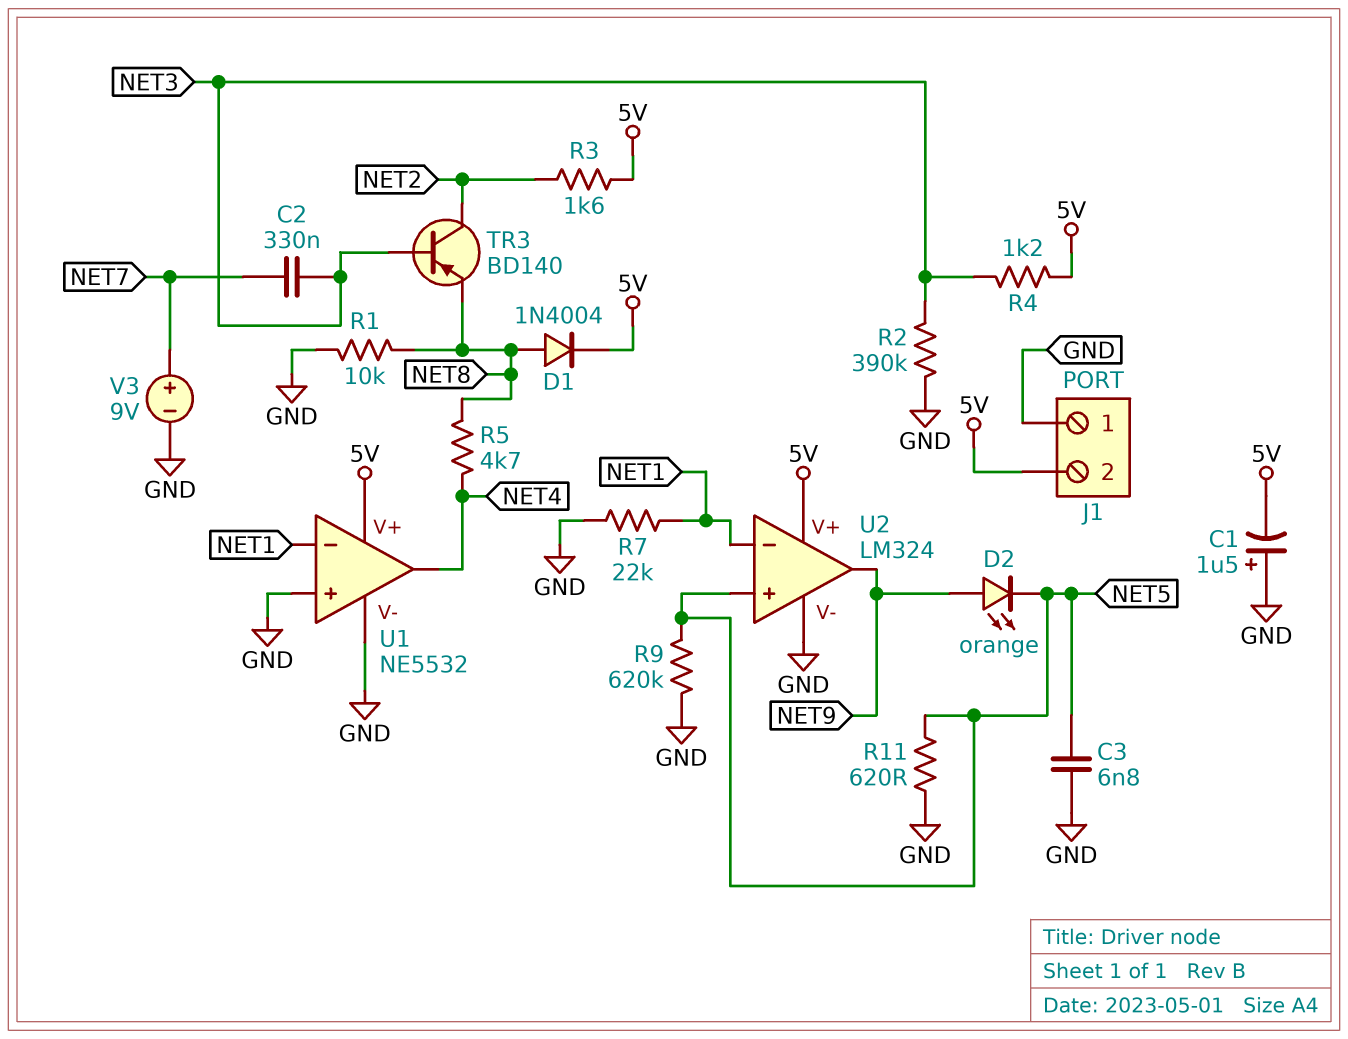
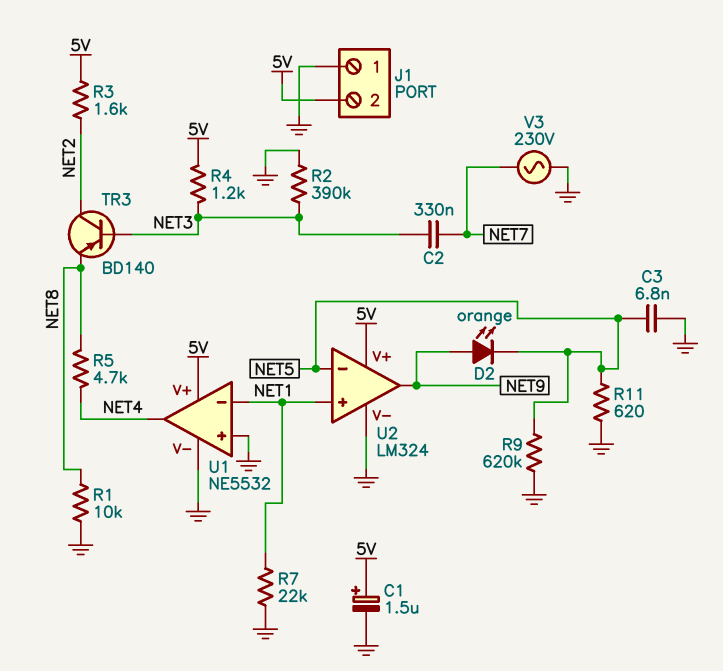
C1: 1.5uF (plus GND, minus 5V) -> 1.5uF (plus 5V, minus GND)
D1: diode 1N4004 (A NET8, K 5V) -> none
U2 pin in+: NET5 -> NET1
U2 pin in-: NET1 -> NET5
V3: 9V (plus NET7, minus GND) -> AC 230V (GND, NET7)

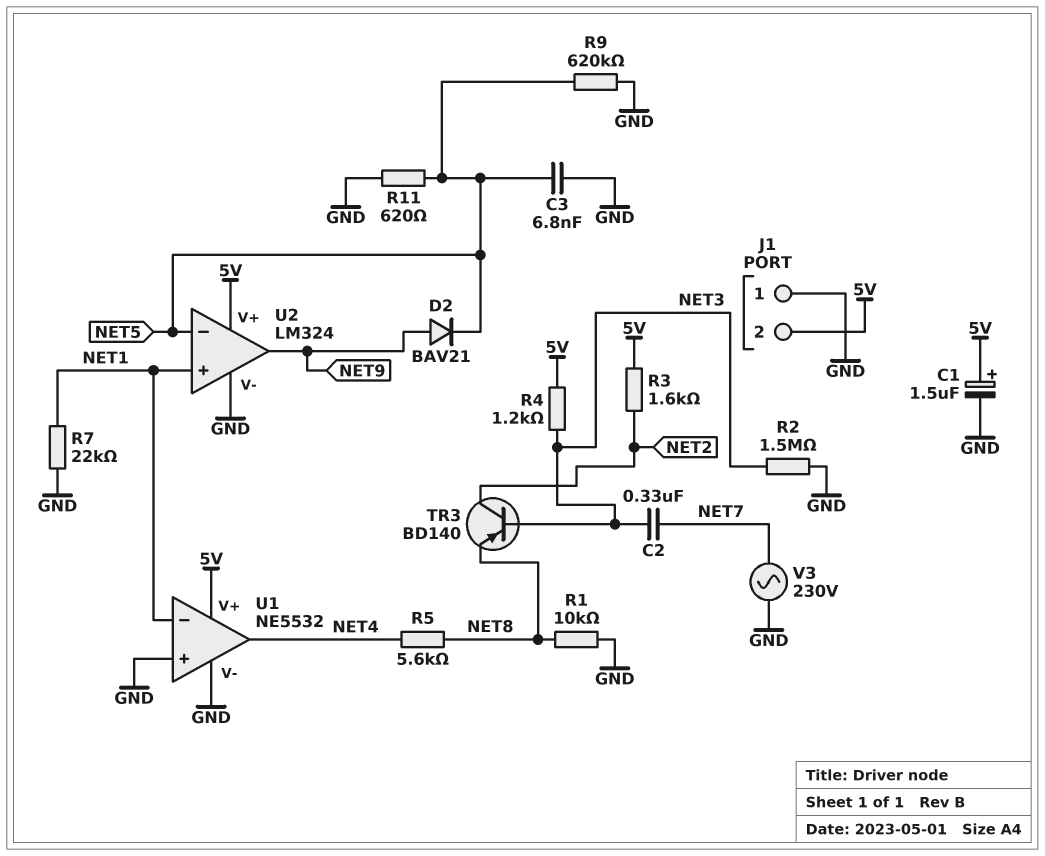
D2: LED orange (A NET9, K NET5) -> diode BAV21 (A NET9, K NET5)
R2: 390k (GND, NET3) -> 1.5M (GND, NET3)
R5: 4.7k (NET4, NET8) -> 5.6k (NET4, NET8)

